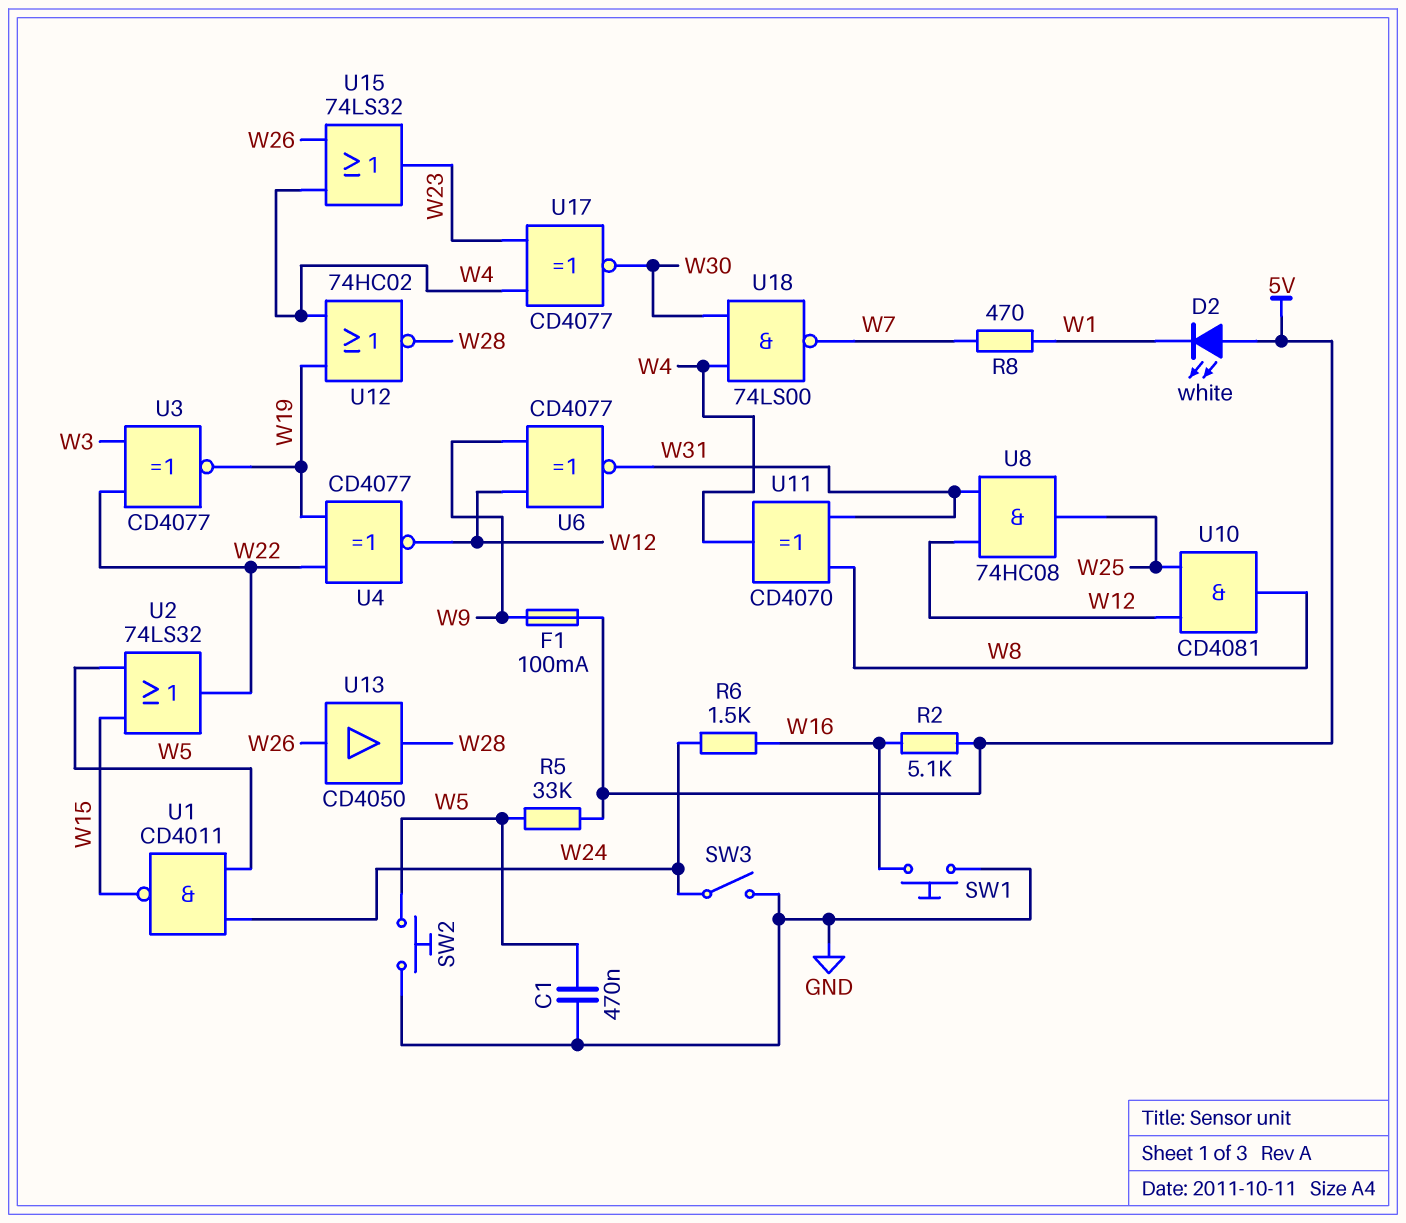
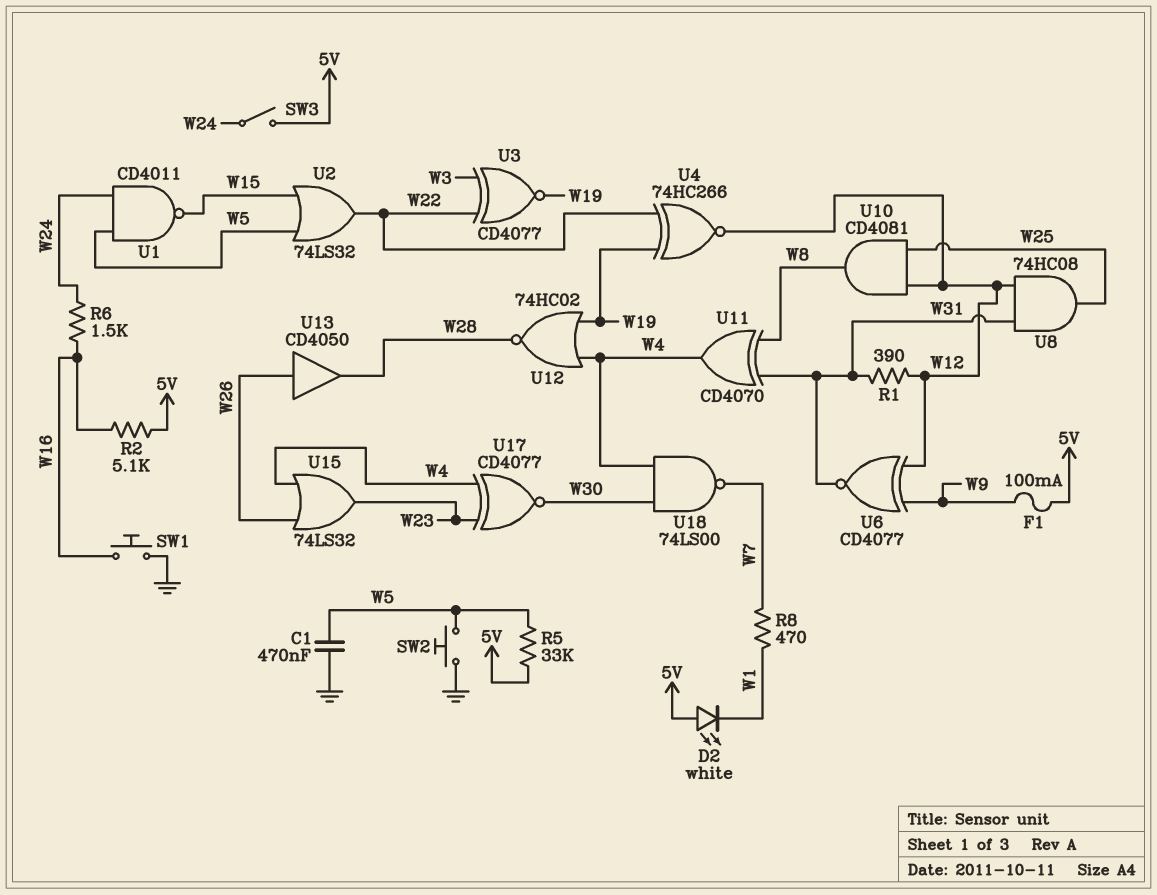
R1: none -> 390 (W12, W31)
SW3: switch (GND, W24) -> switch (5V, W24)
U4: XNOR CD4077 (in W19, in W22, out W12) -> XNOR 74HC266 (in W19, in W22, out W12)

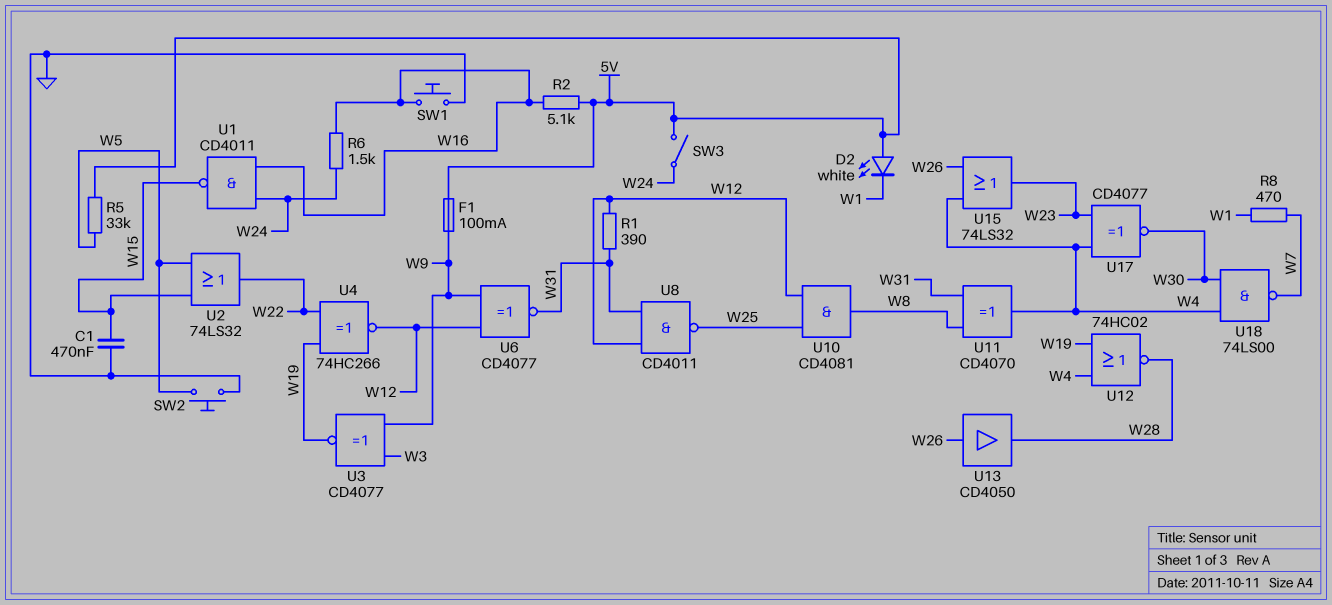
C1: 470nF (GND, W5) -> 470nF (GND, W15)
U1: NAND CD4011 (in W5, in W24, out W15) -> NAND CD4011 (in W16, in W24, out W15)
U3: XNOR CD4077 (in W3, in W22, out W19) -> XNOR CD4077 (in W3, in W9, out W19)
U8: AND 74HC08 (in W12, in W31, out W25) -> NAND CD4011 (in W12, in W31, out W25)

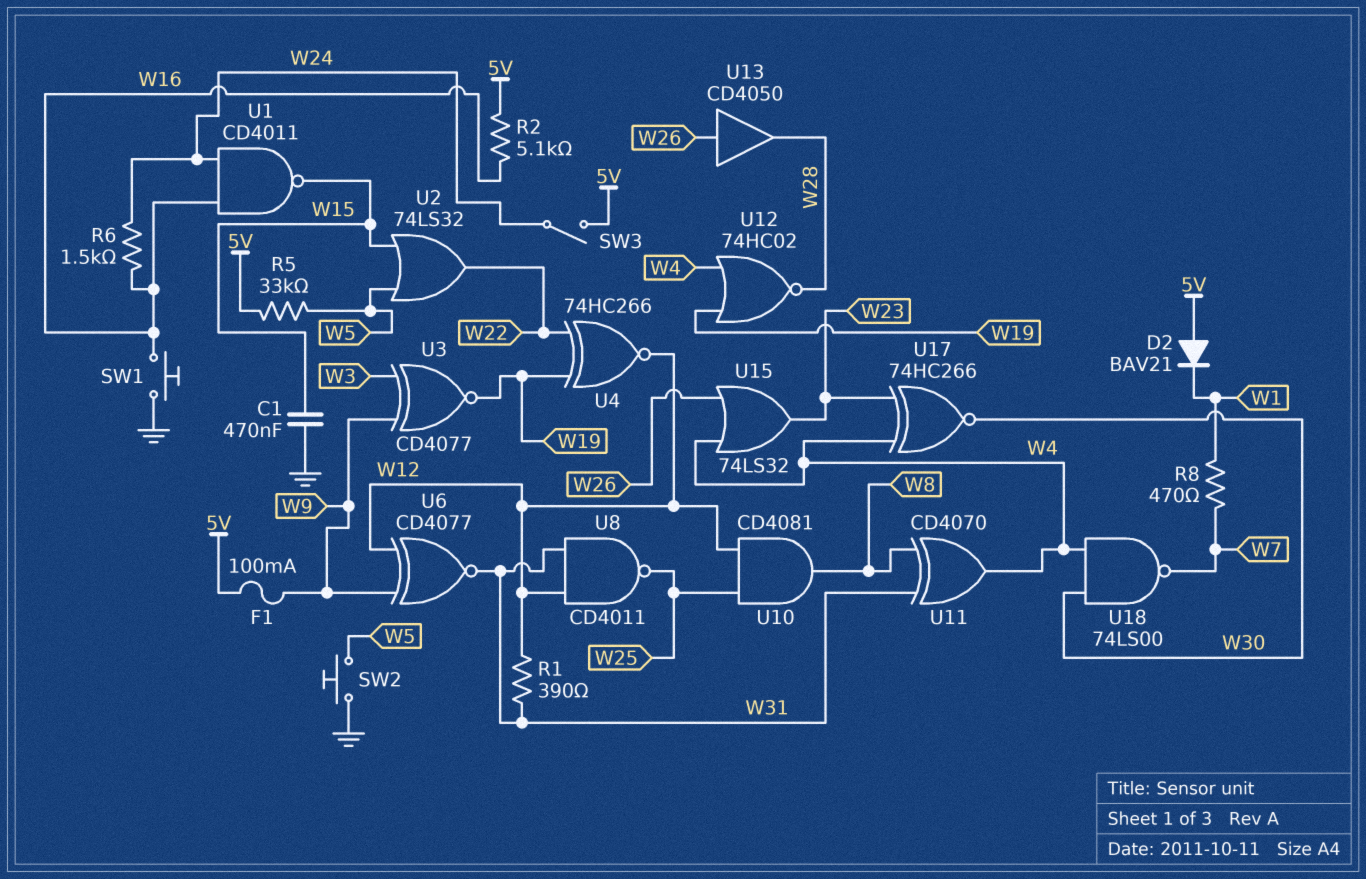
D2: LED white (A 5V, K W1) -> diode BAV21 (A 5V, K W1)
U17: XNOR CD4077 (in W4, in W23, out W30) -> XNOR 74HC266 (in W4, in W23, out W30)

